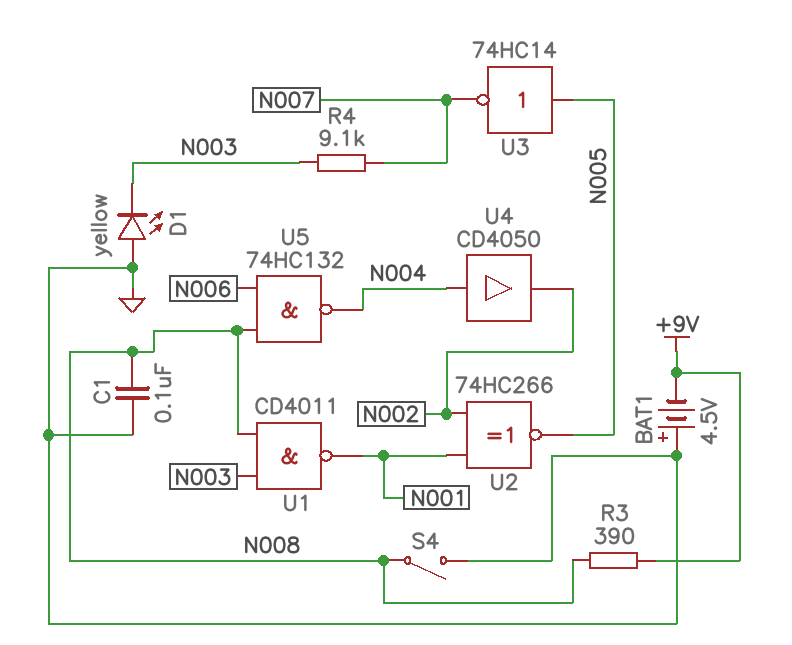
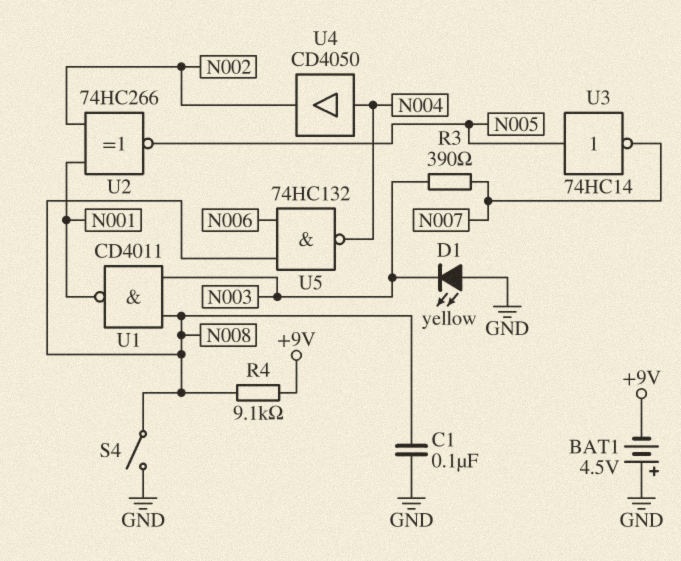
R3: 390 (+9V, N008) -> 390 (N003, N007)
R4: 9.1k (N003, N007) -> 9.1k (+9V, N008)

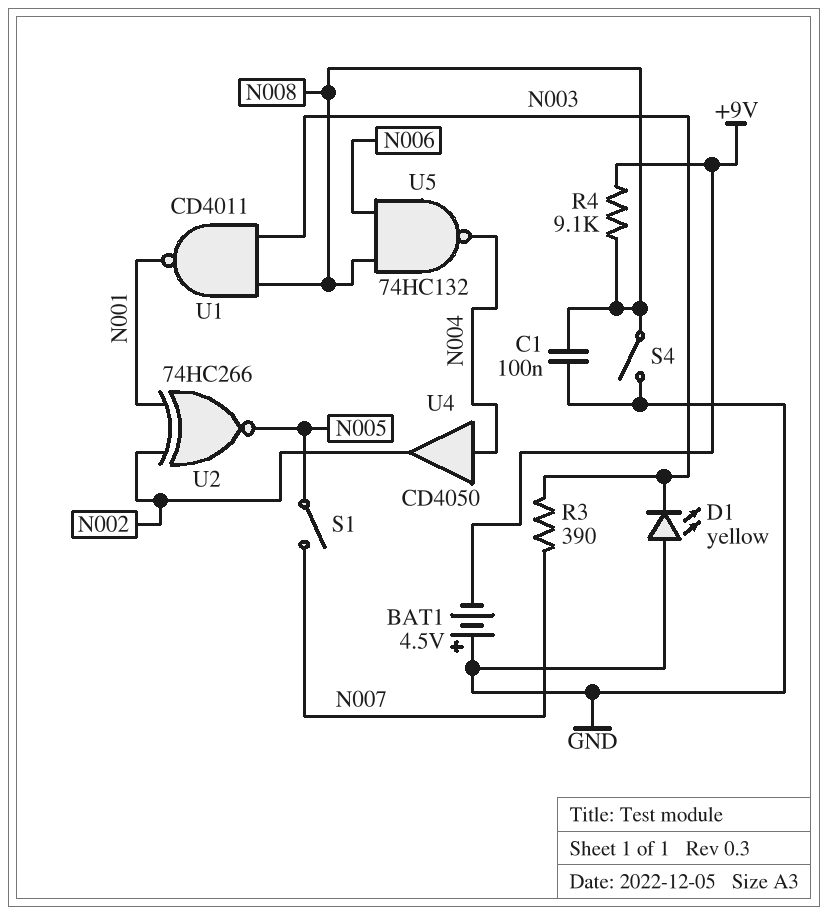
S1: none -> switch (N005, N007)
U3: NOT 74HC14 (in N005, out N007) -> none

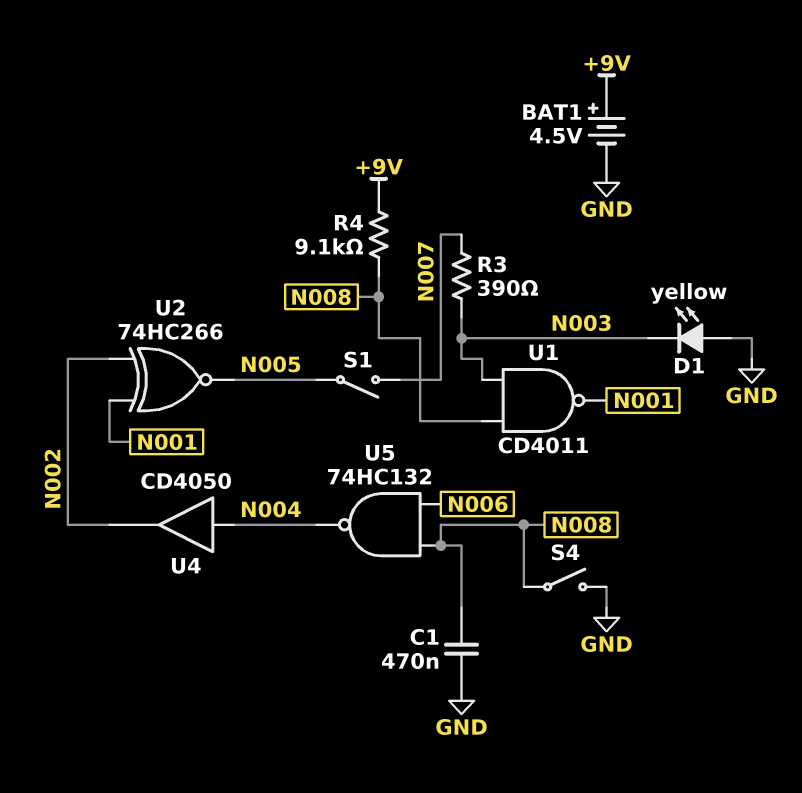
BAT1: 4.5V (plus GND, minus +9V) -> 4.5V (plus +9V, minus GND)
C1: 100nF (GND, N008) -> 470nF (GND, N008)

